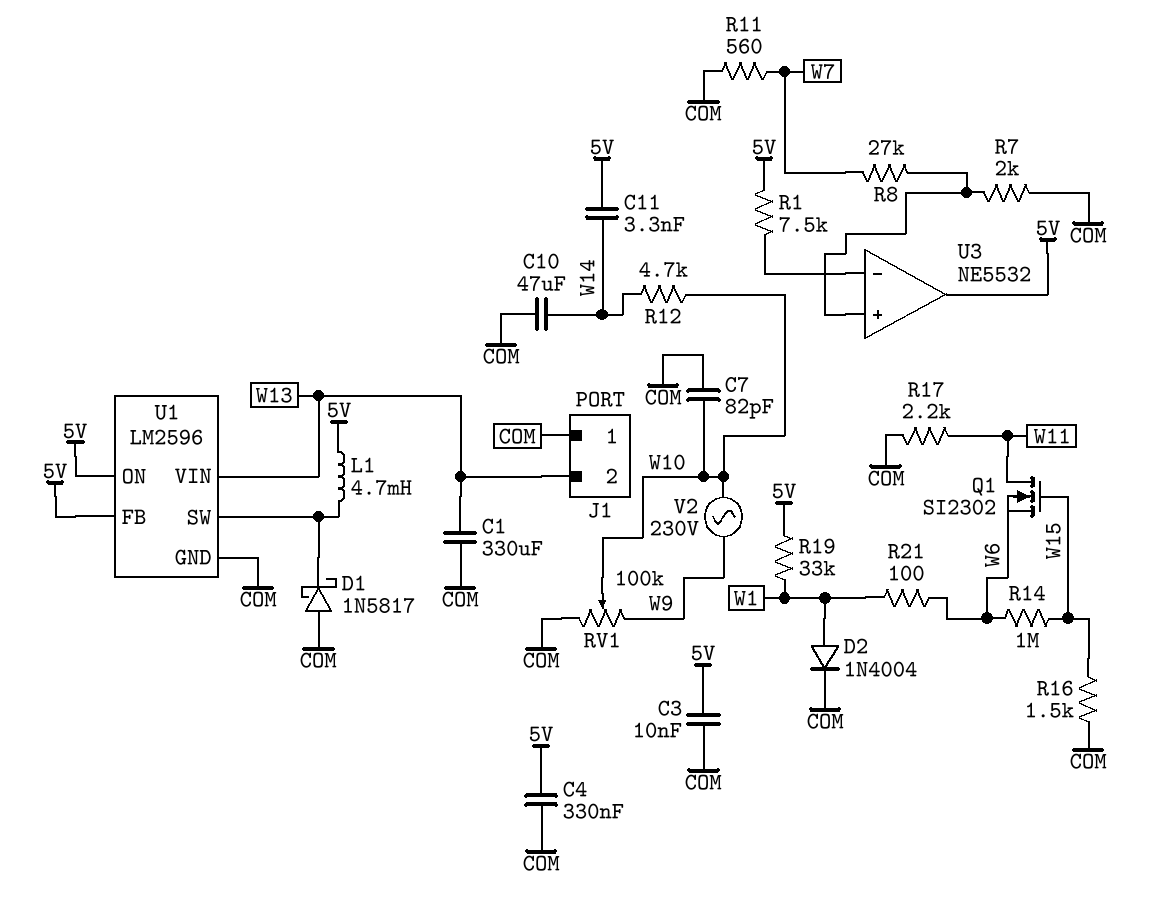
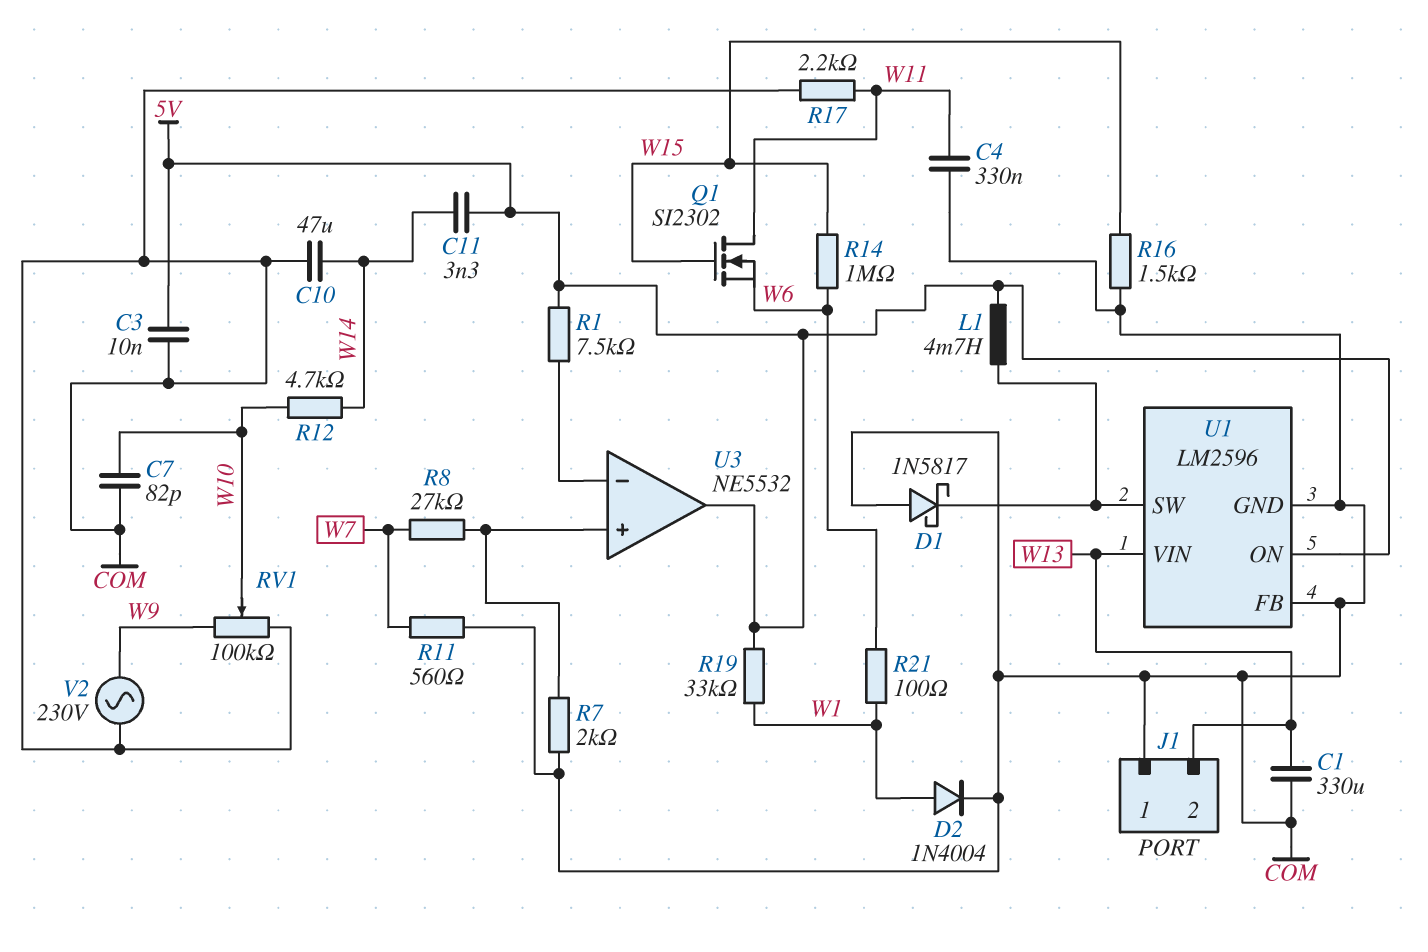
C4: 330nF (5V, COM) -> 330nF (COM, W11)
U1 pin FB: 5V -> COM
V2: AC 230V (W9, W10) -> AC 230V (COM, W9)

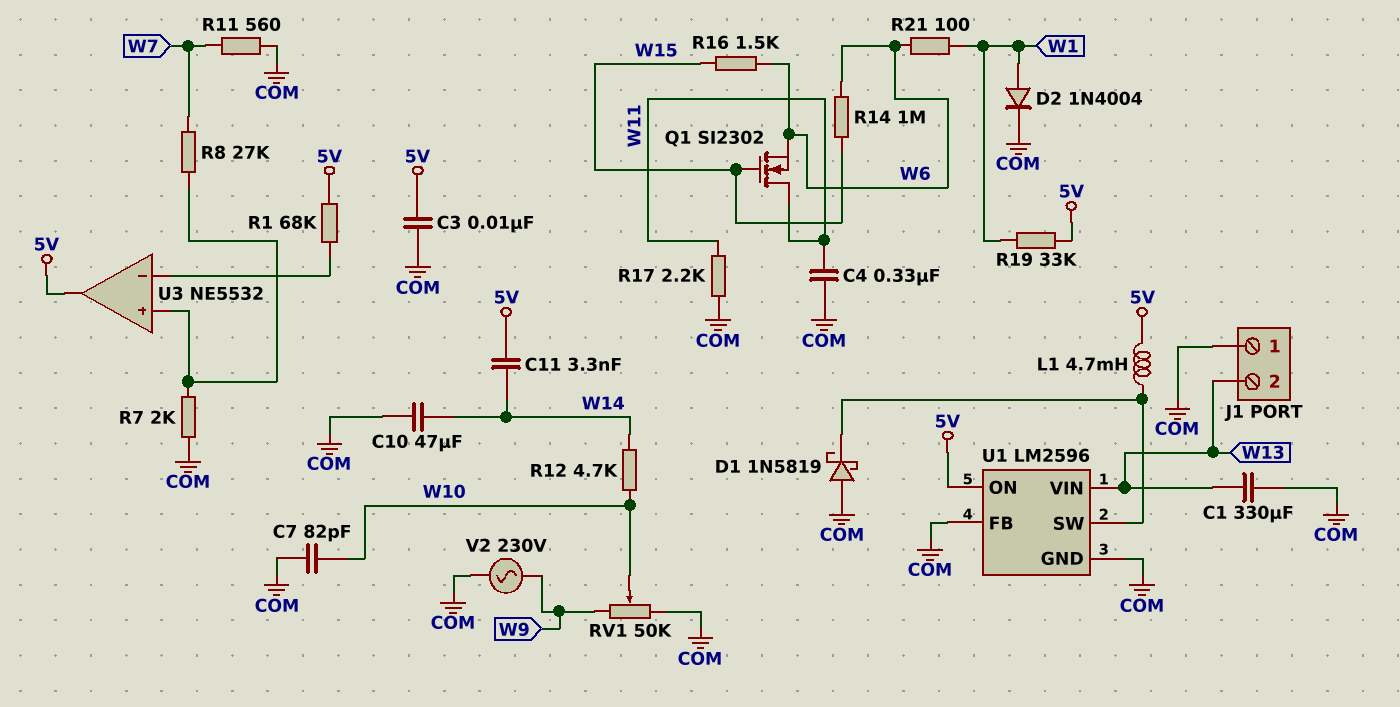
D1: schottky 1N5817 (A COM, K U1/SW) -> schottky 1N5819 (A COM, K U1/SW)
R1: 7.5k (5V, U3/in-) -> 68k (5V, U3/in-)
R16: 1.5k (COM, W15) -> 1.5k (W6, W15)
RV1: 100k (COM, W9, wiper W10) -> 50k (COM, W9, wiper W10)

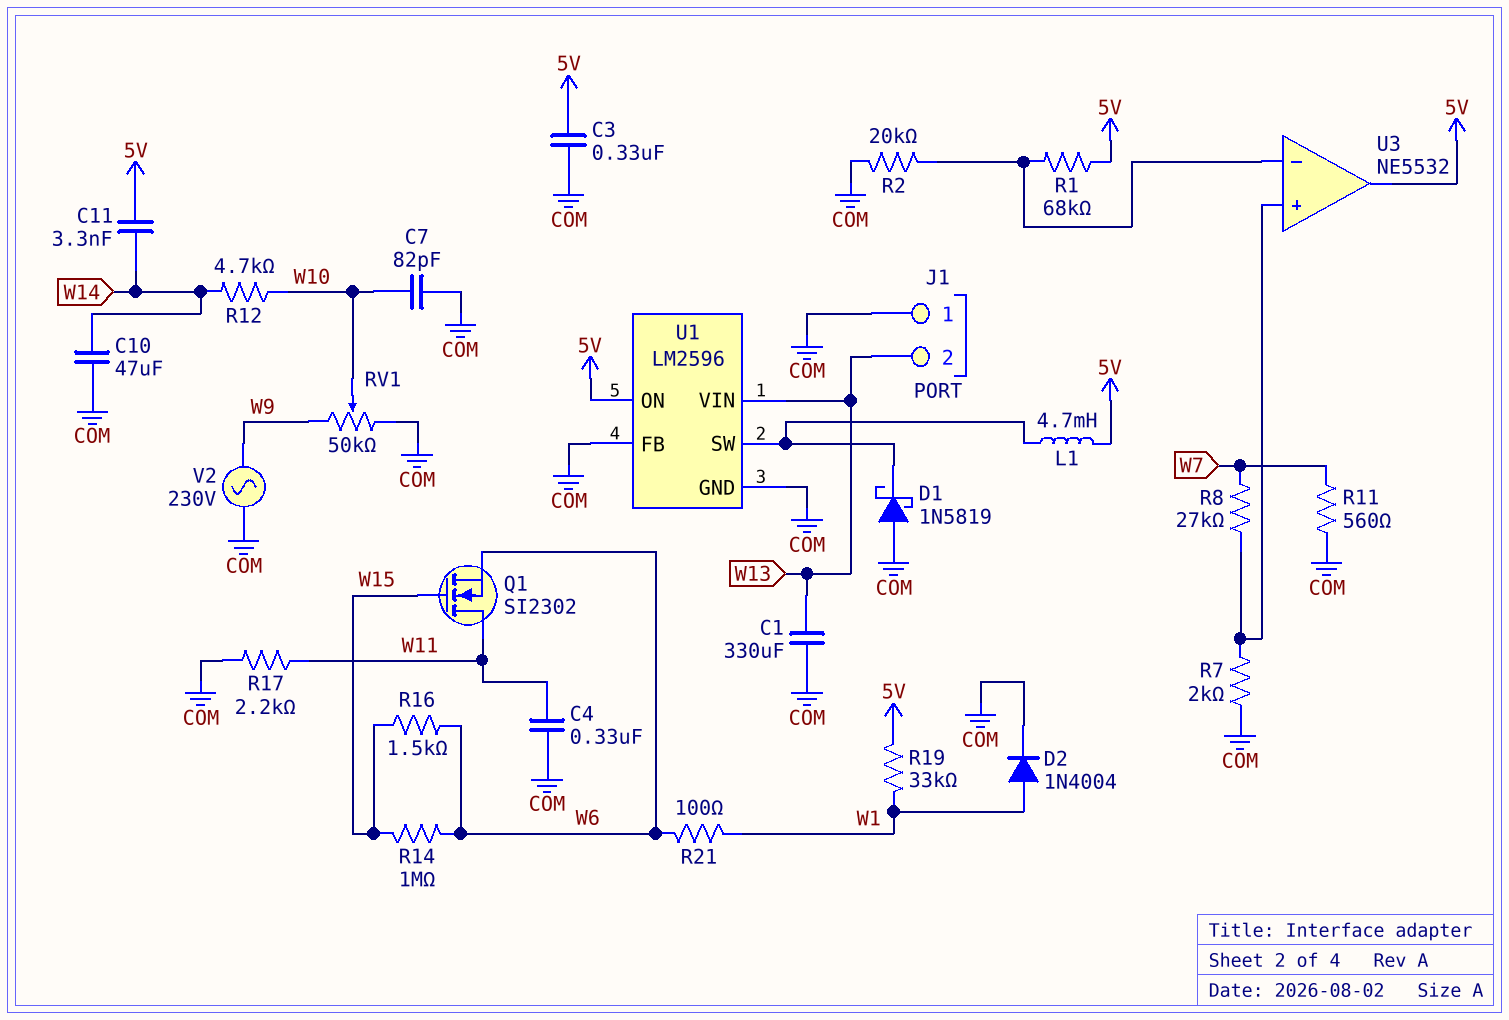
C3: 10nF (5V, COM) -> 330nF (5V, COM)
R2: none -> 20k (COM, U3/in-)

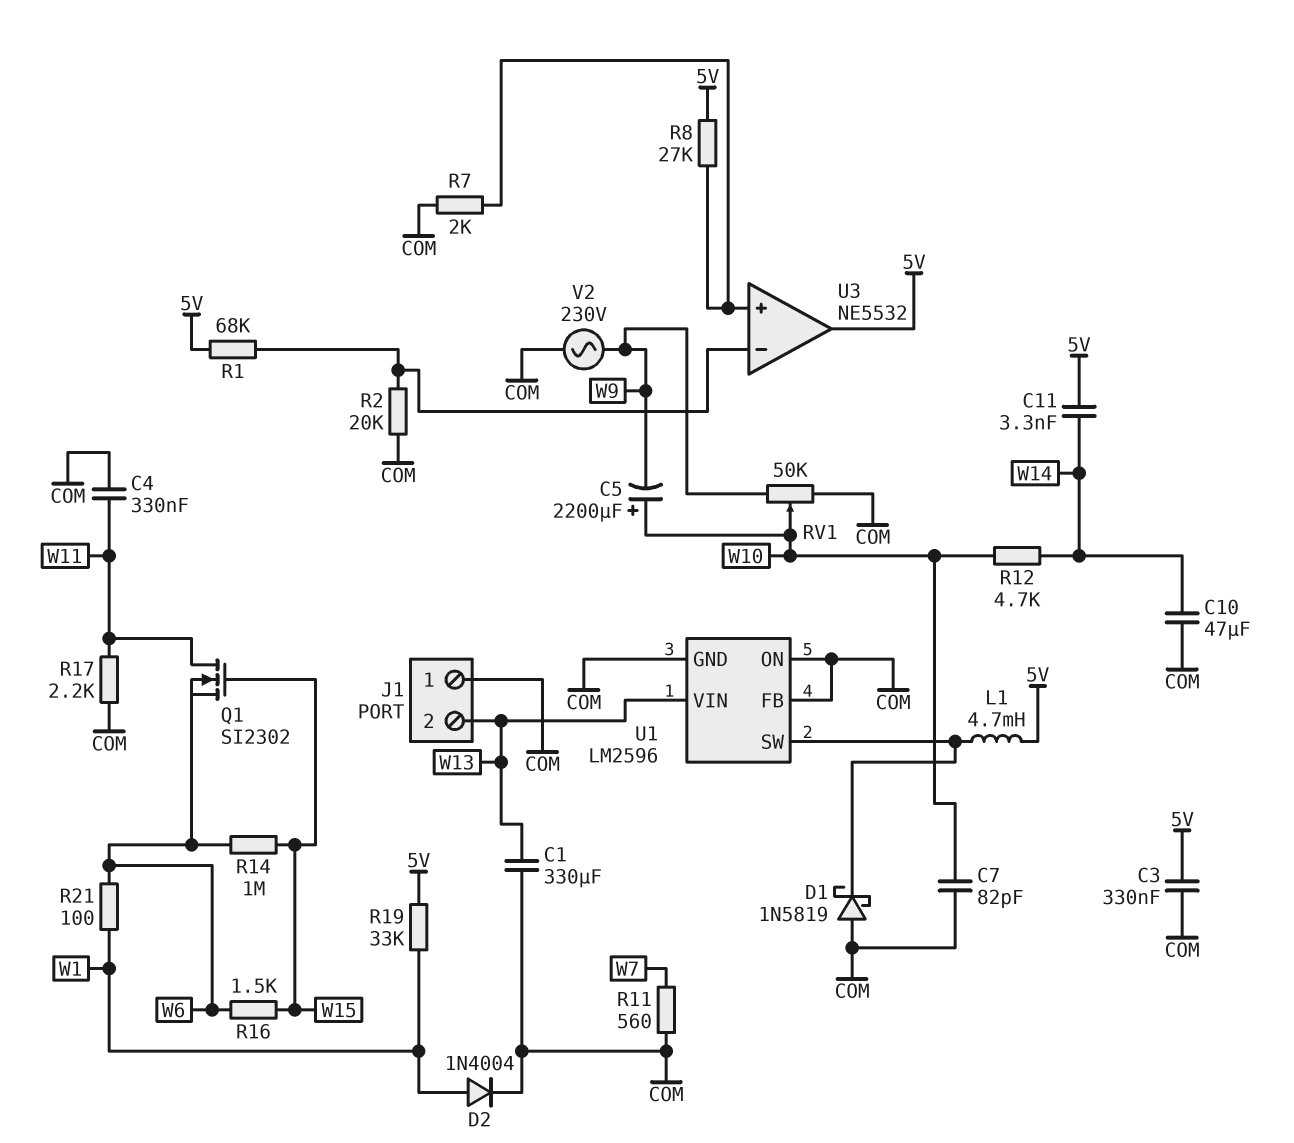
C5: none -> 2200uF (plus W10, minus W9)
R8: 27k (U3/in+, W7) -> 27k (5V, U3/in+)
U1 pin ON: 5V -> COM

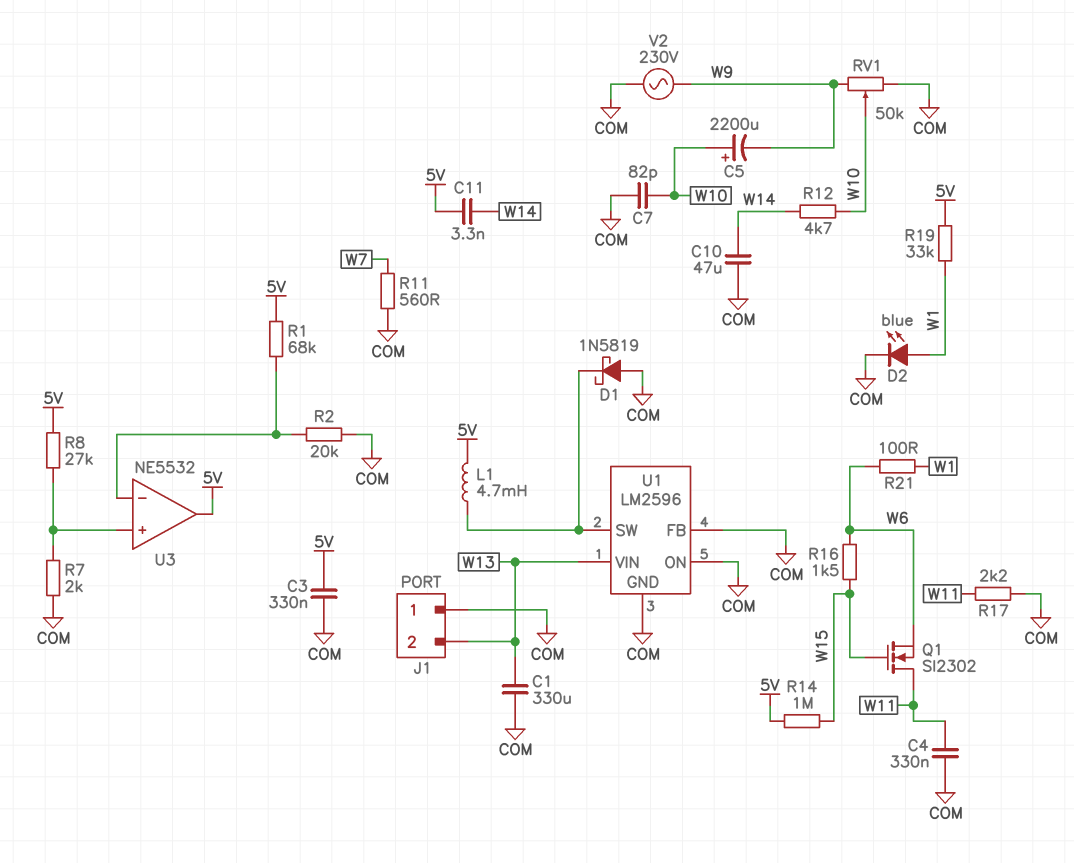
D2: diode 1N4004 (A W1, K COM) -> LED blue (A W1, K COM)
R14: 1M (W6, W15) -> 1M (5V, W15)

